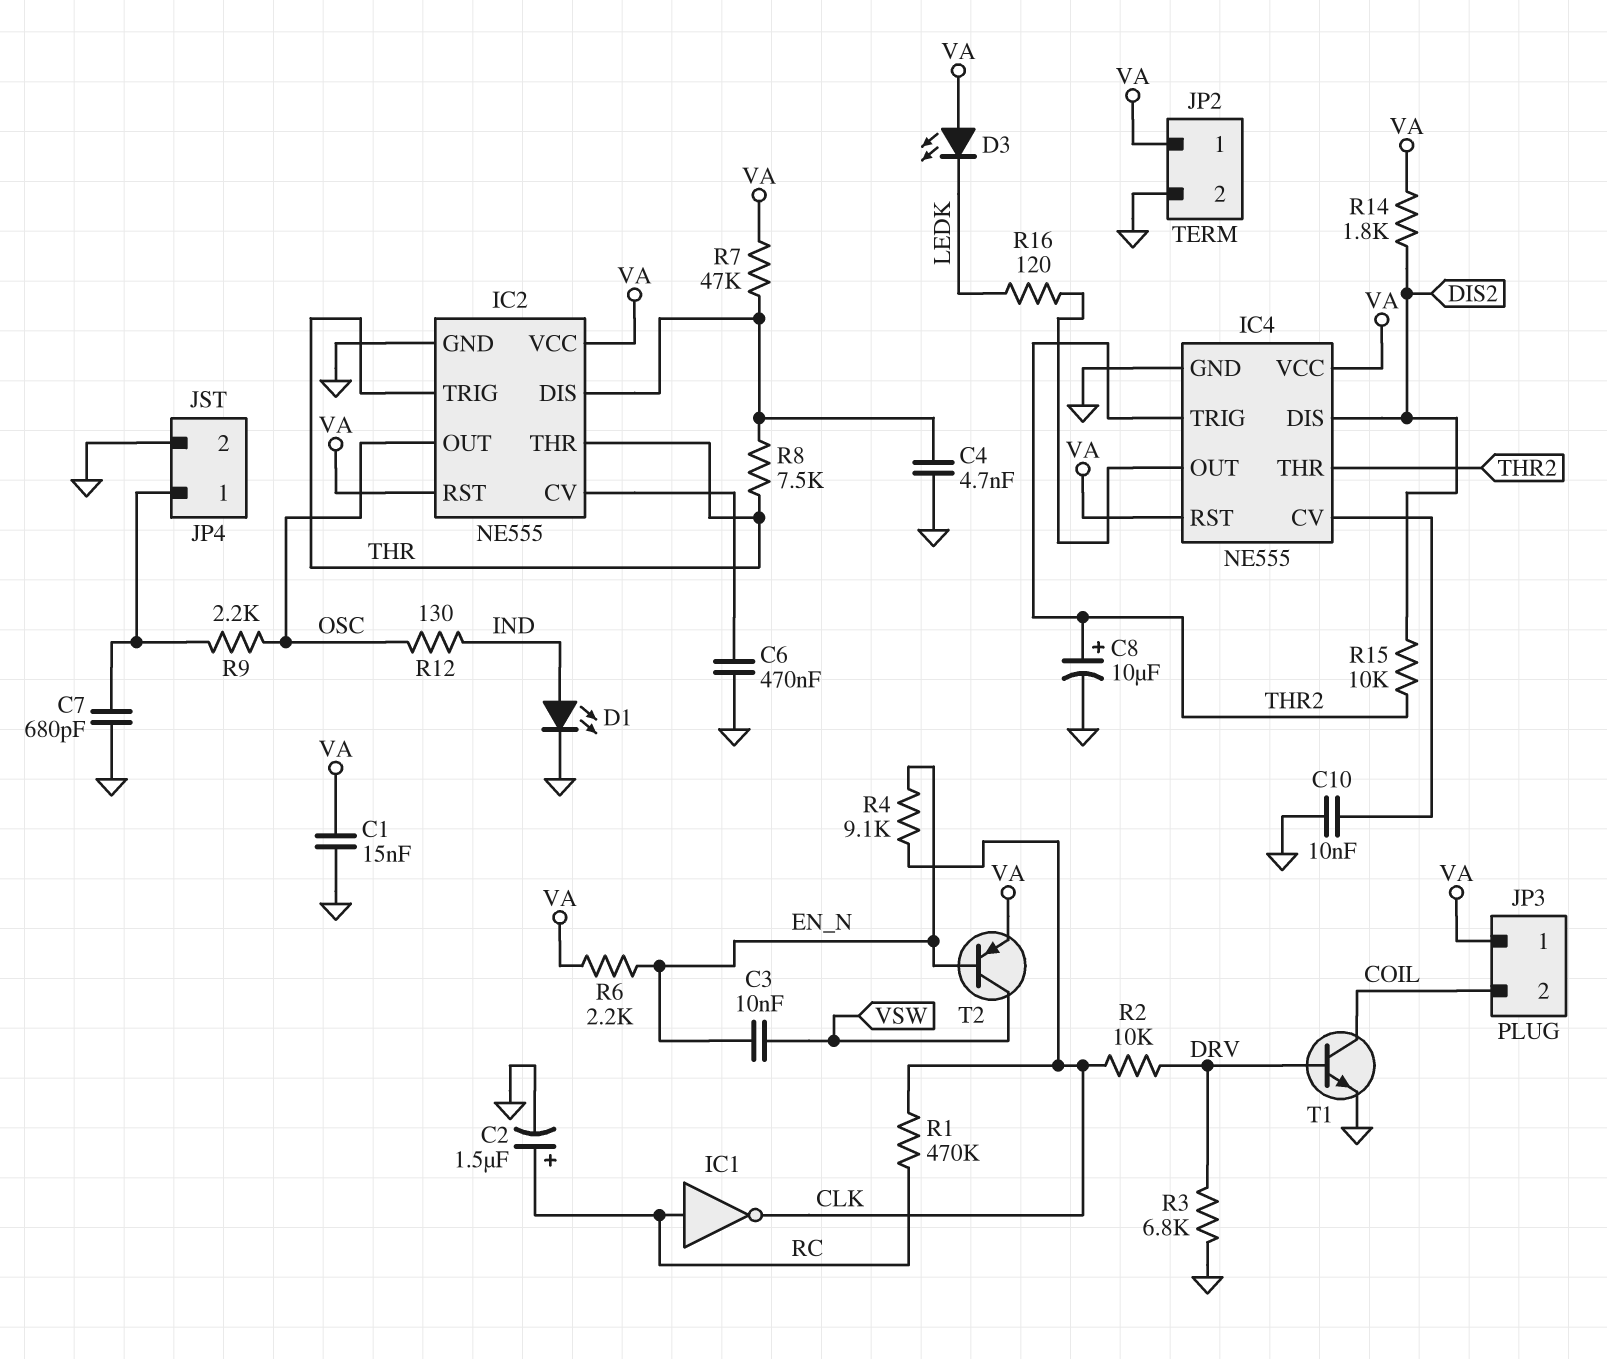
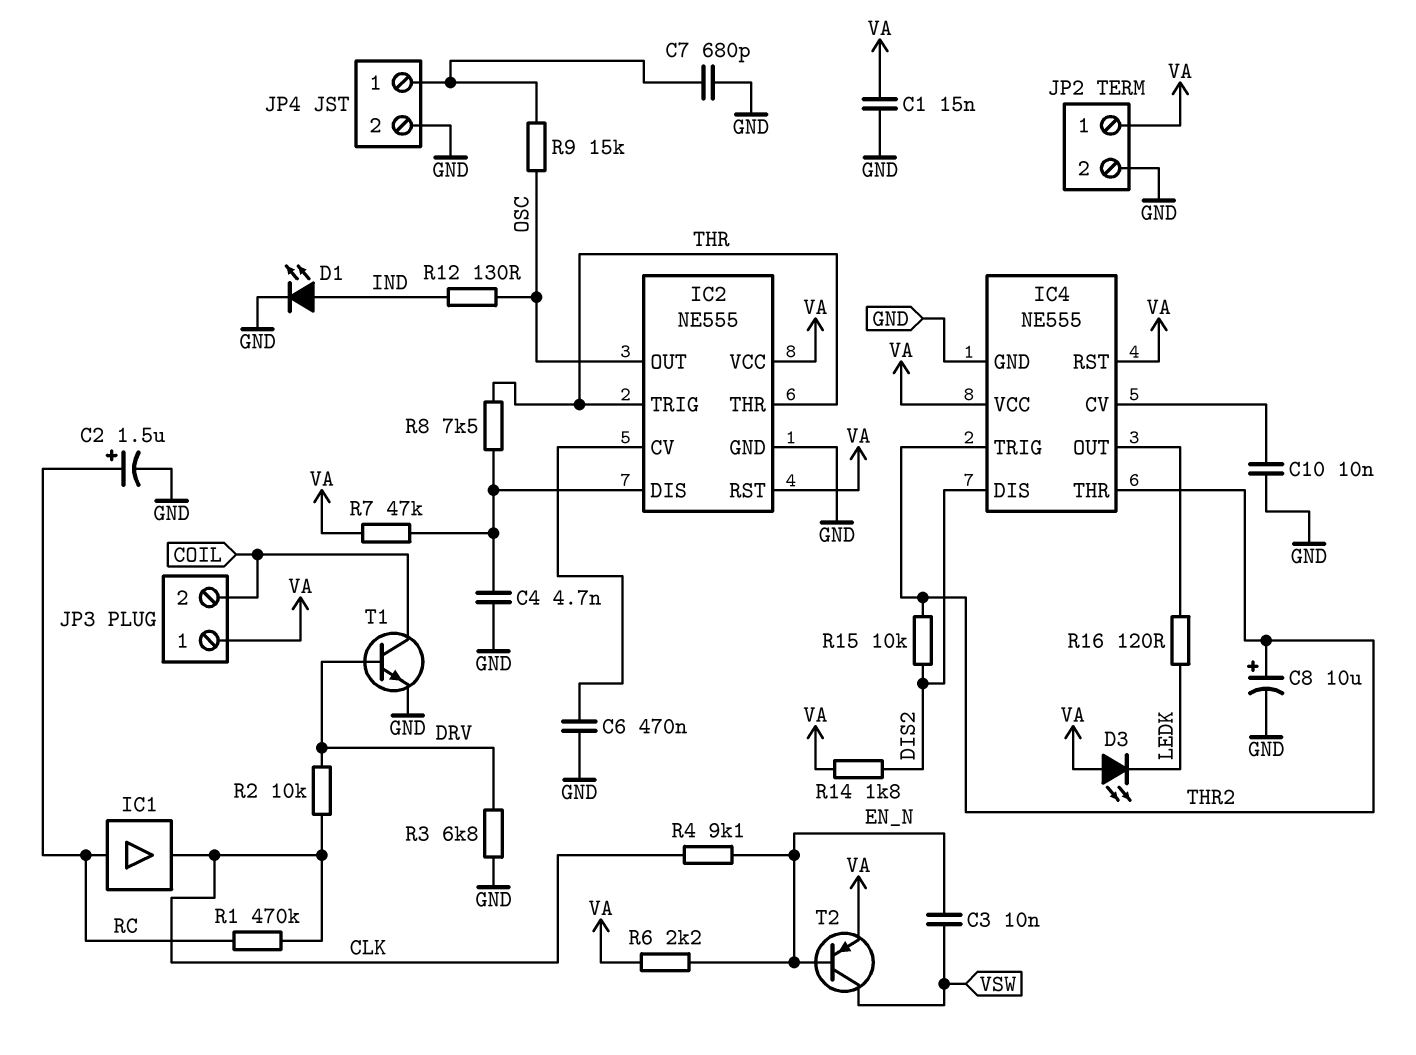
IC1: NOT (in RC, out CLK) -> buffer (in RC, out CLK)
R9: 2.2k (JP4/1, OSC) -> 15k (JP4/1, OSC)

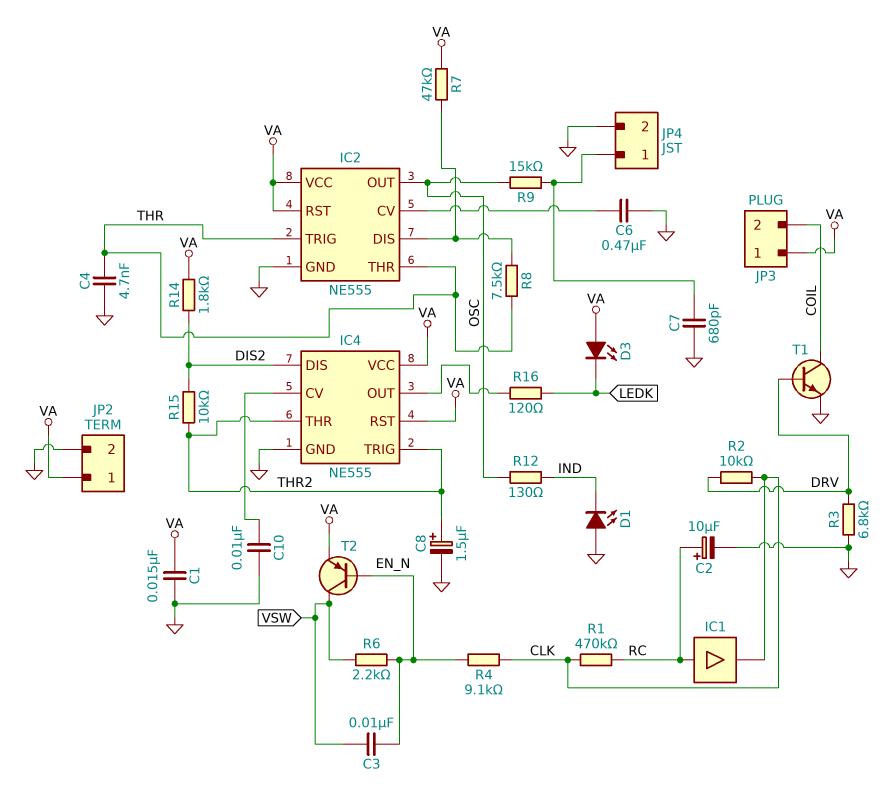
C2: 1.5uF (plus RC, minus GND) -> 10uF (plus RC, minus GND)
C4: 4.7nF (GND, IC2/DIS) -> 4.7nF (GND, THR)
C8: 10uF (plus THR2, minus GND) -> 1.5uF (plus THR2, minus GND)
D1: LED (A IND, K GND) -> LED (A GND, K IND)
R6: 2.2k (EN_N, VA) -> 2.2k (EN_N, VSW)

